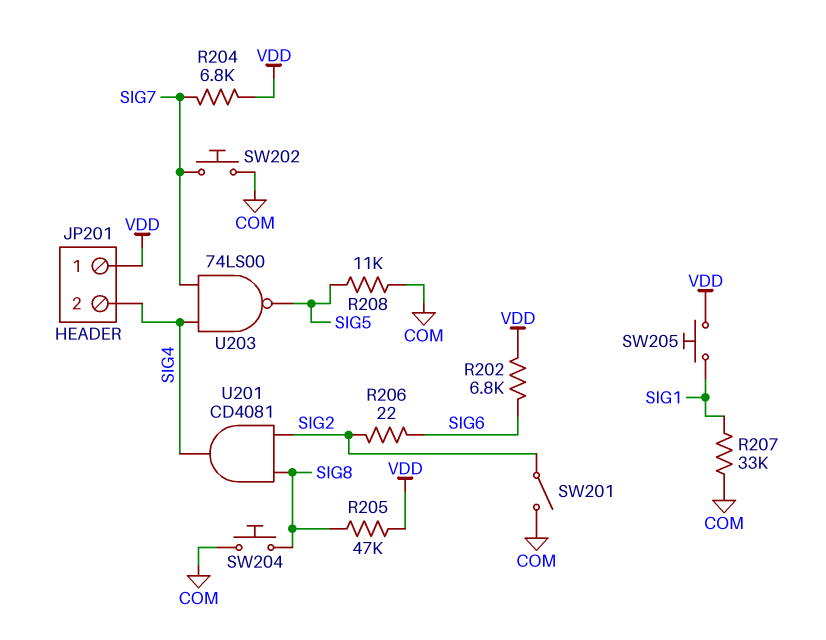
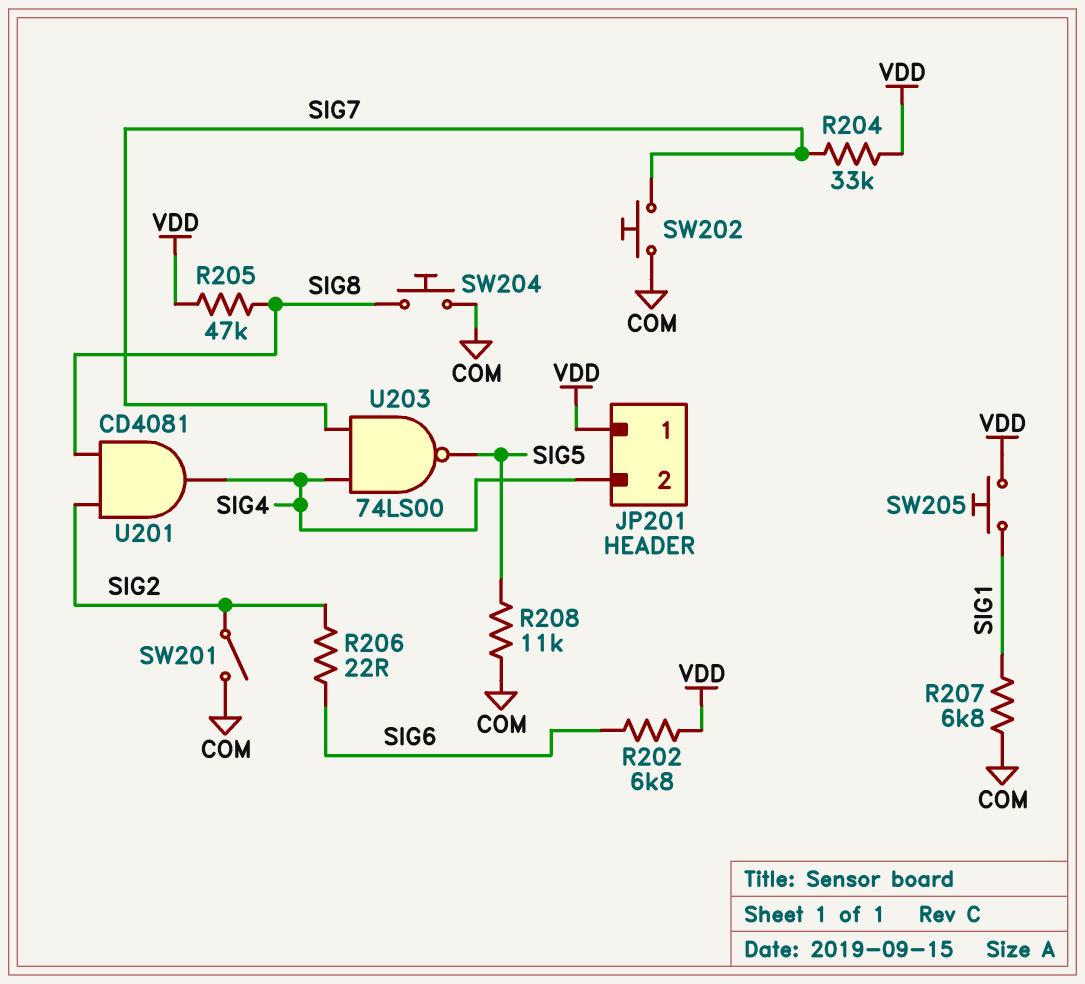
R204: 6.8k (SIG7, VDD) -> 33k (SIG7, VDD)
R207: 33k (COM, SIG1) -> 6.8k (COM, SIG1)

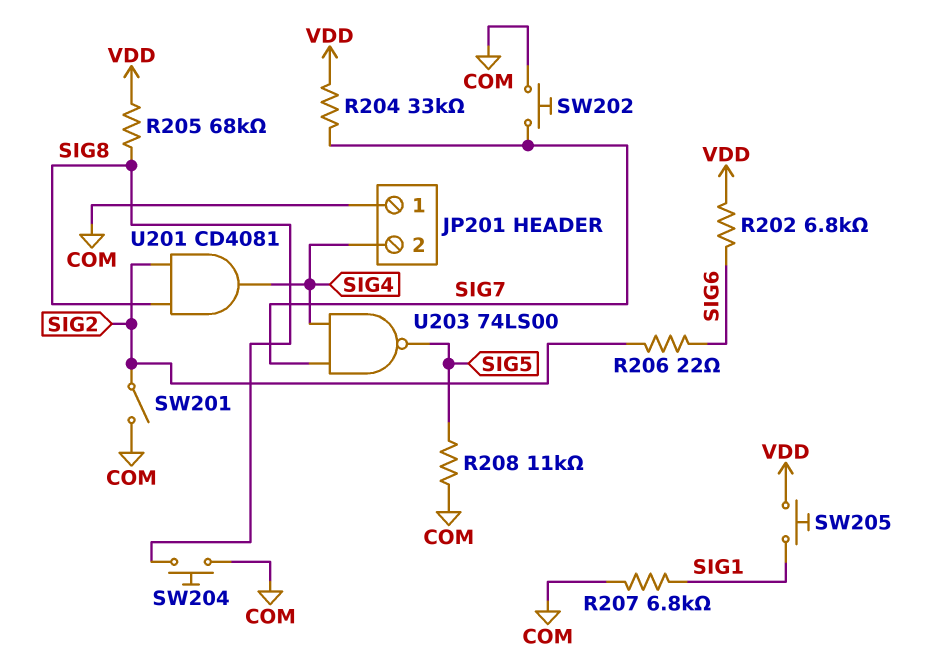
JP201 pin 1: VDD -> COM
R205: 47k (SIG8, VDD) -> 68k (SIG8, VDD)

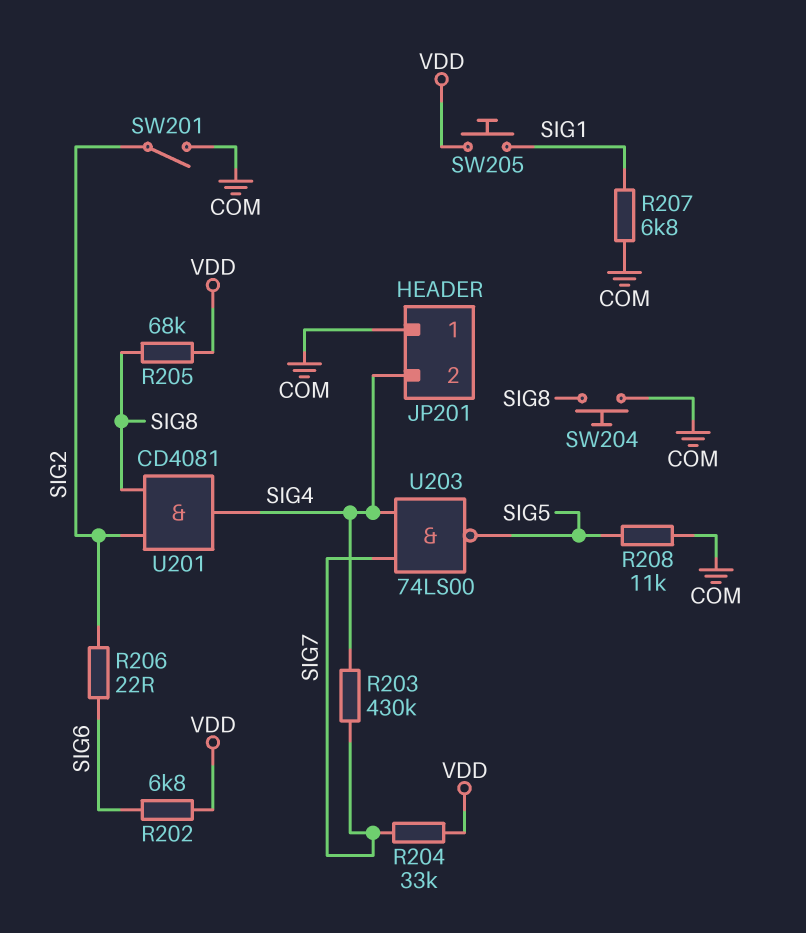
R203: none -> 430k (SIG4, SIG7)
SW202: button (COM, SIG7) -> none

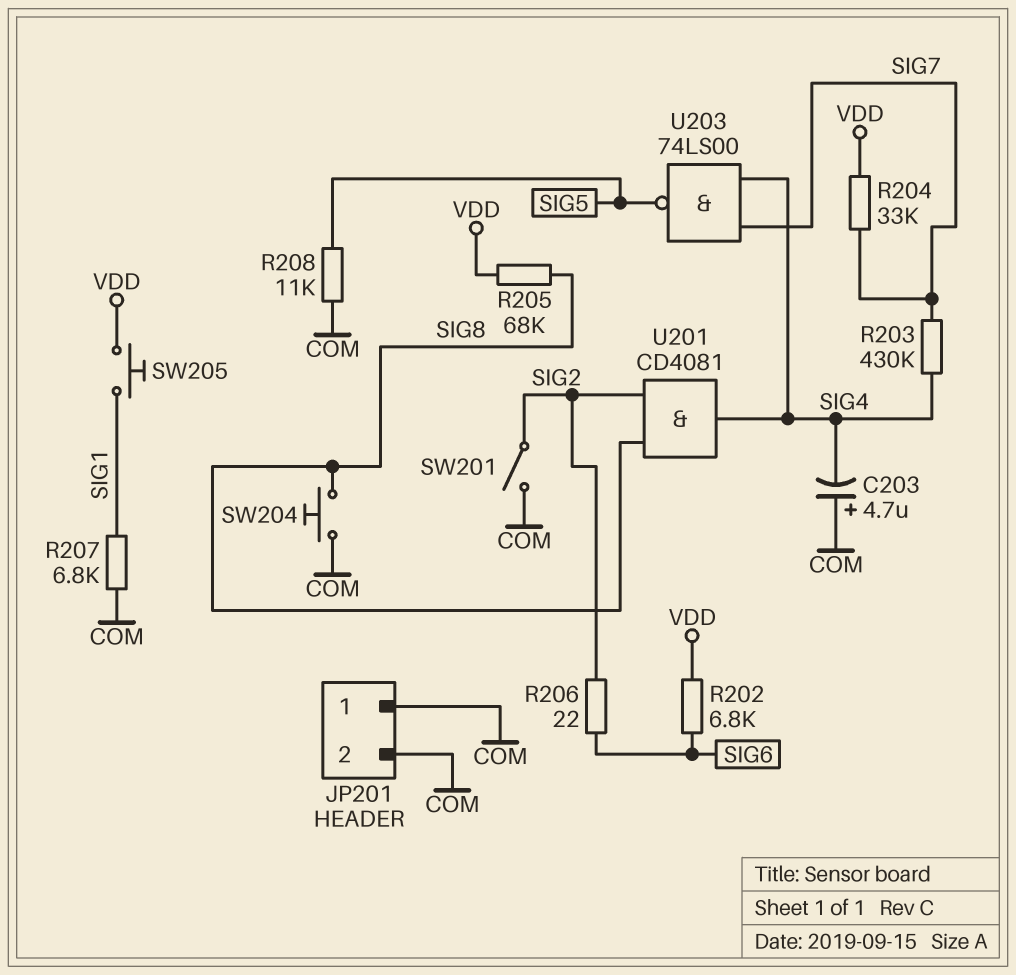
C203: none -> 4.7uF (plus COM, minus SIG4)
JP201 pin 2: SIG4 -> COM

